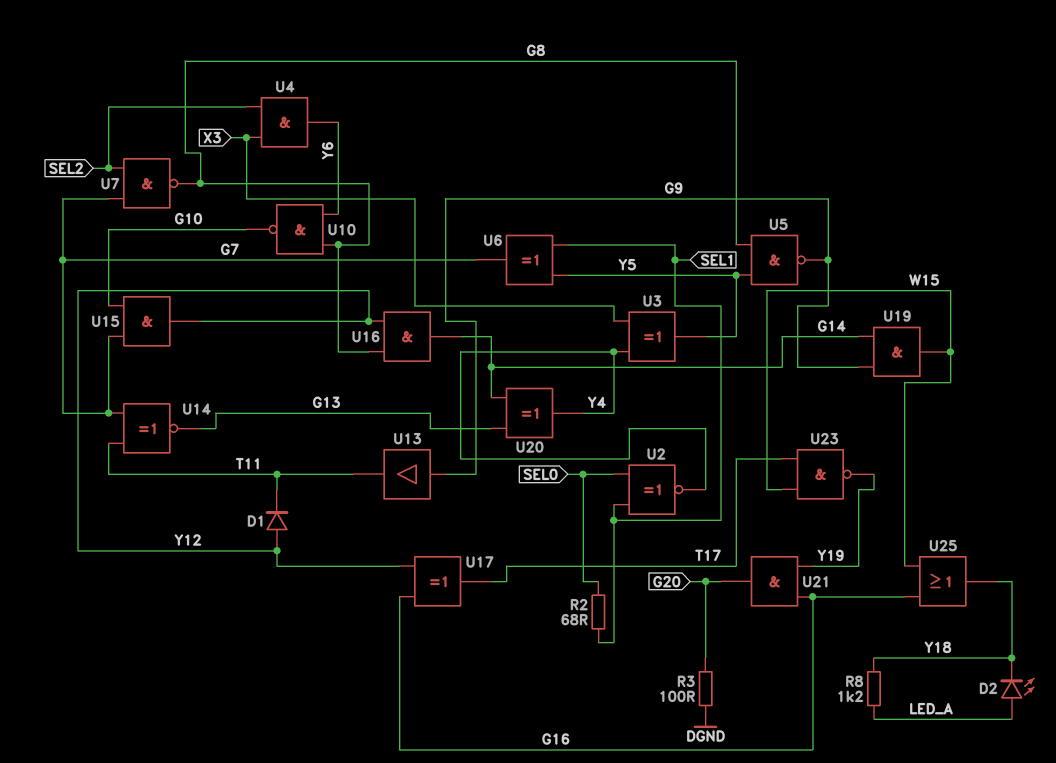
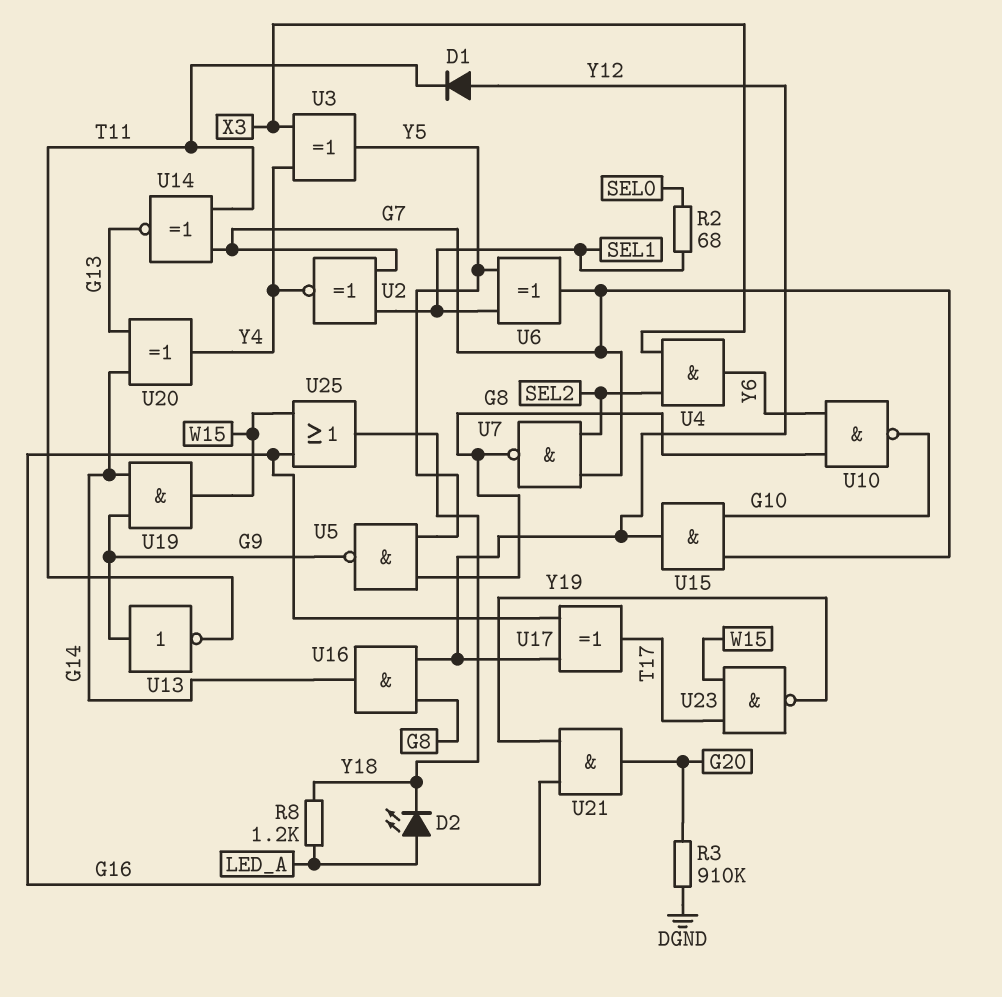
R3: 100 (DGND, G20) -> 910k (DGND, G20)
U2: XNOR (in SEL0, in SEL1, out Y4) -> XNOR (in G7, in SEL1, out Y4)
U13: buffer (in G9, out T11) -> NOT (in G9, out T11)

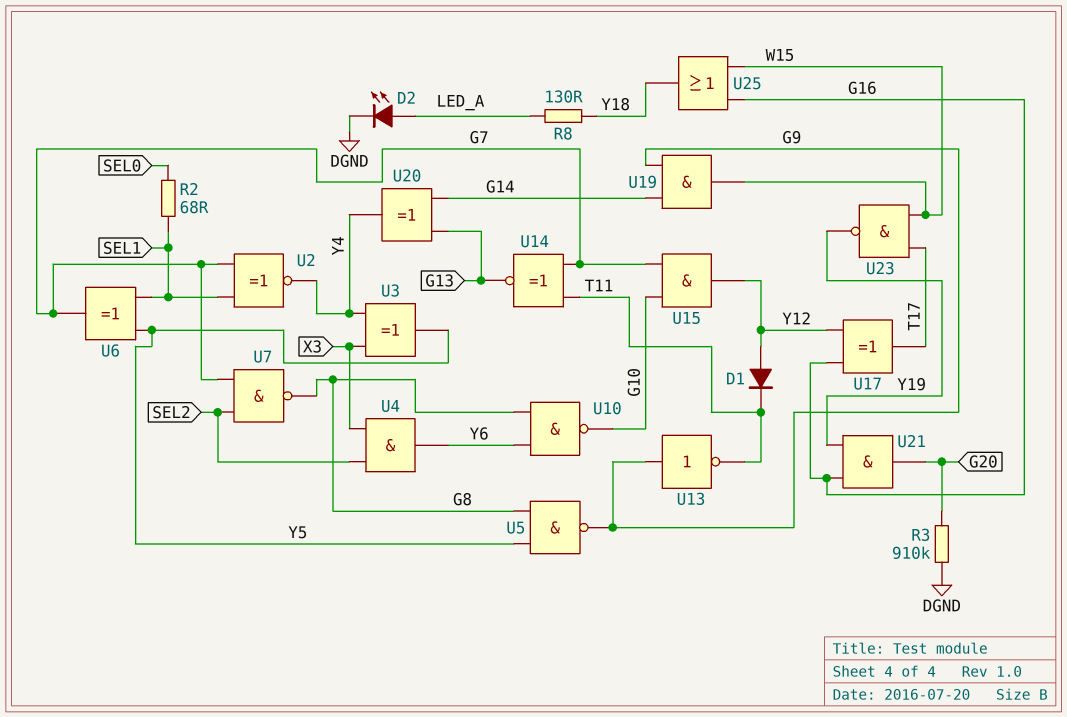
D2: LED (A LED_A, K Y18) -> LED (A LED_A, K DGND)
R8: 1.2k (LED_A, Y18) -> 130 (LED_A, Y18)
U16: AND (in G8, in Y12, out G14) -> none

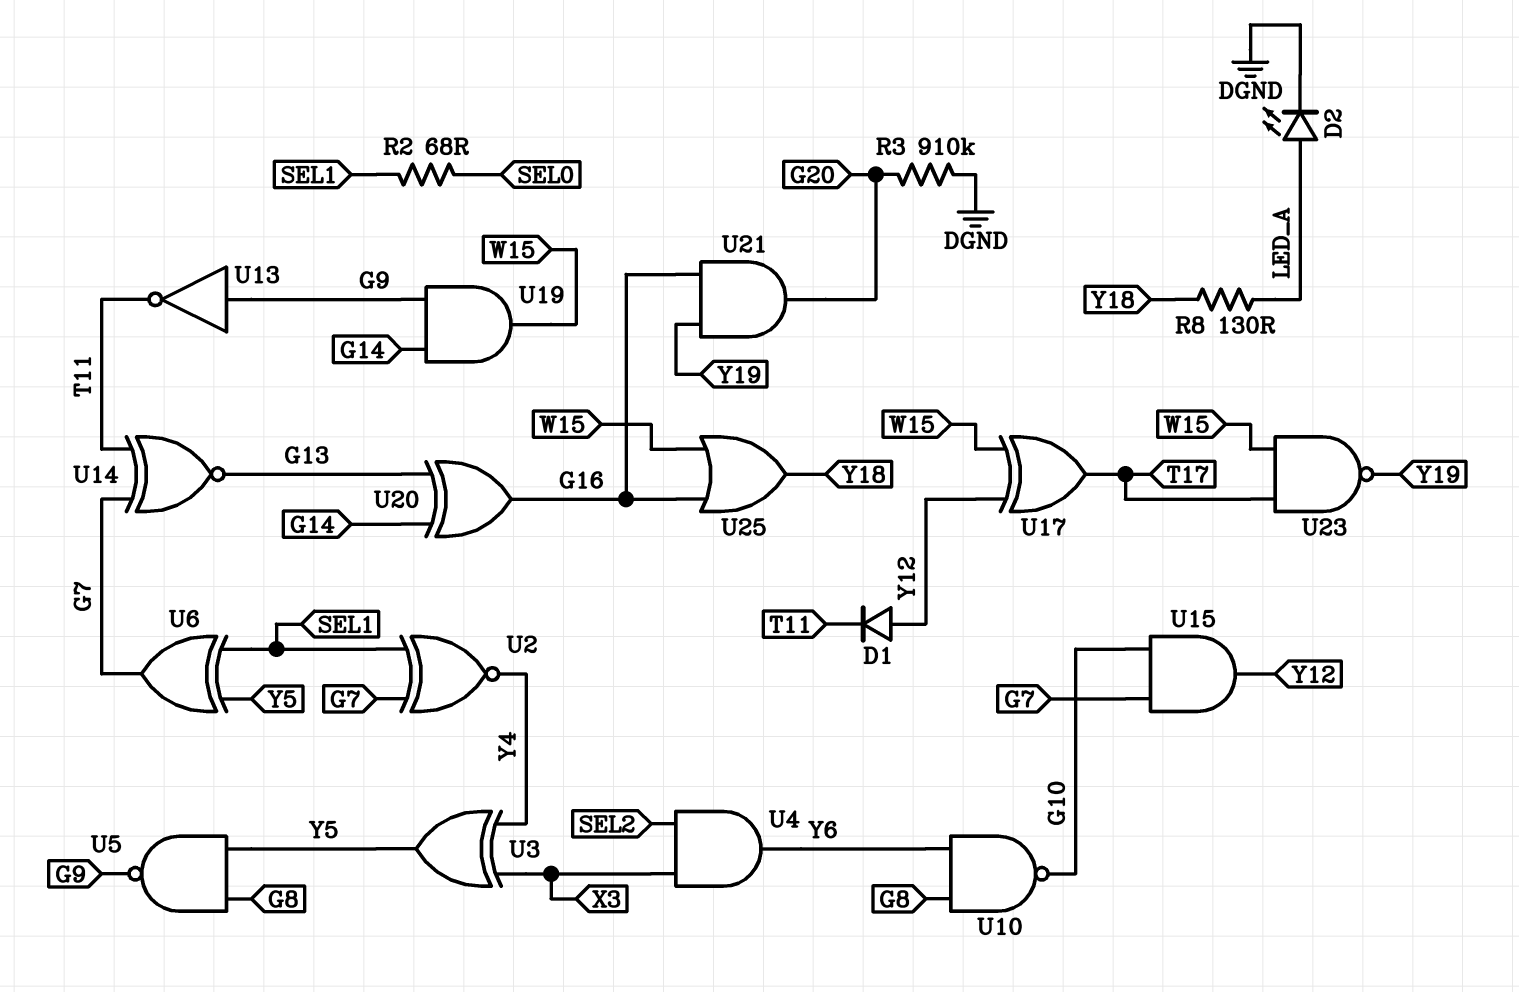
U7: NAND (in G7, in SEL2, out G8) -> none
U17: XOR (in G16, in Y12, out T17) -> XOR (in W15, in Y12, out T17)
U20: XOR (in G13, in G14, out Y4) -> XOR (in G13, in G14, out G16)

